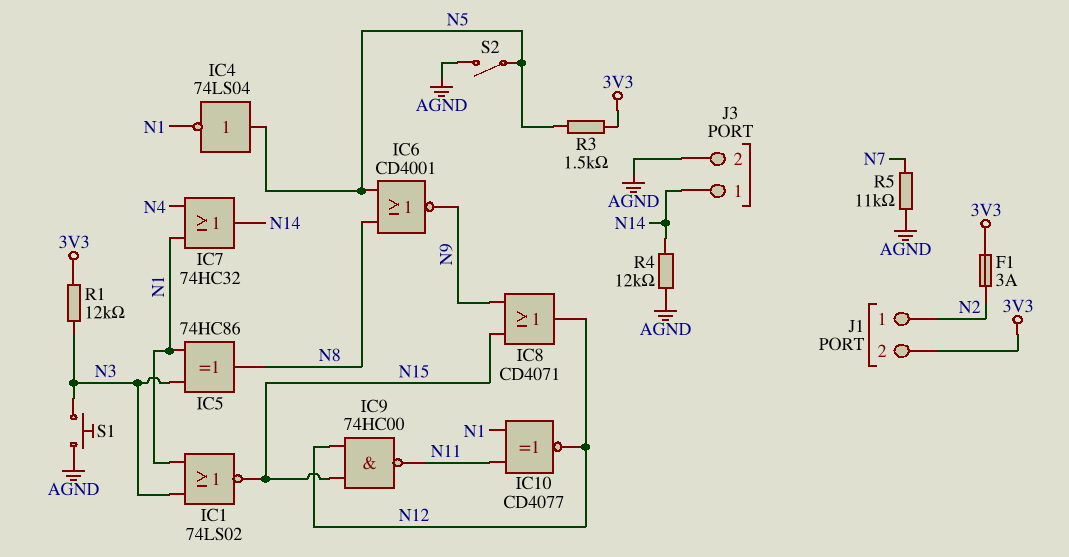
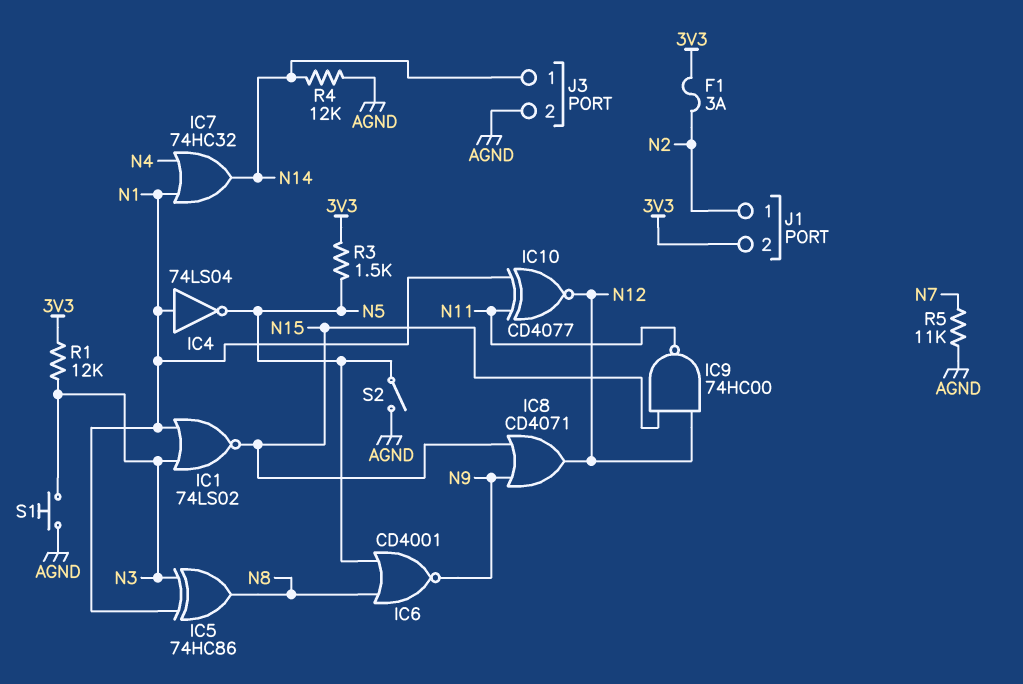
IC4: NOT 74LS04 (in N5, out N1) -> NOT 74LS04 (in N1, out N5)

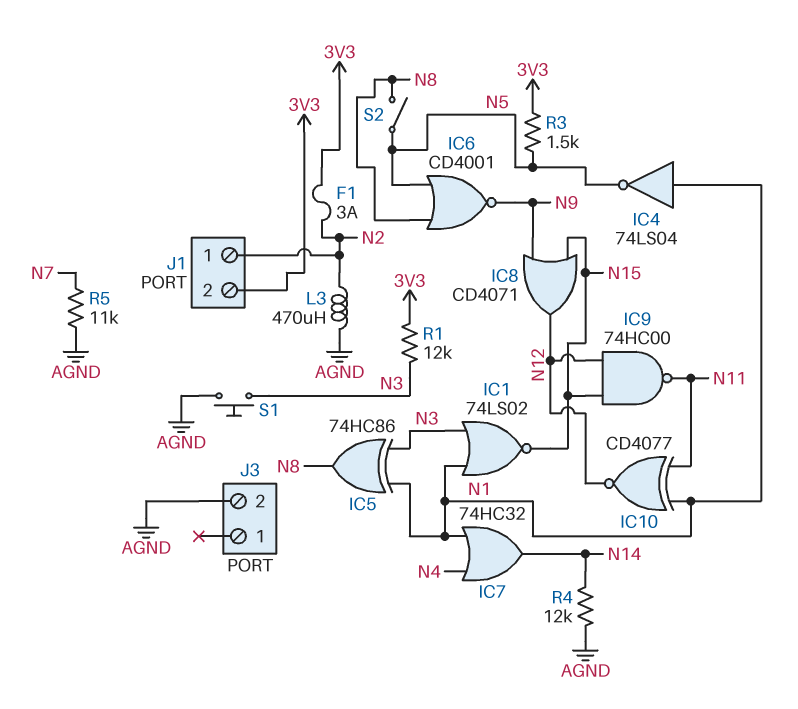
J3 pin 1: N14 -> none
L3: none -> 470uH (AGND, N2)
S2: switch (AGND, N5) -> switch (N5, N8)

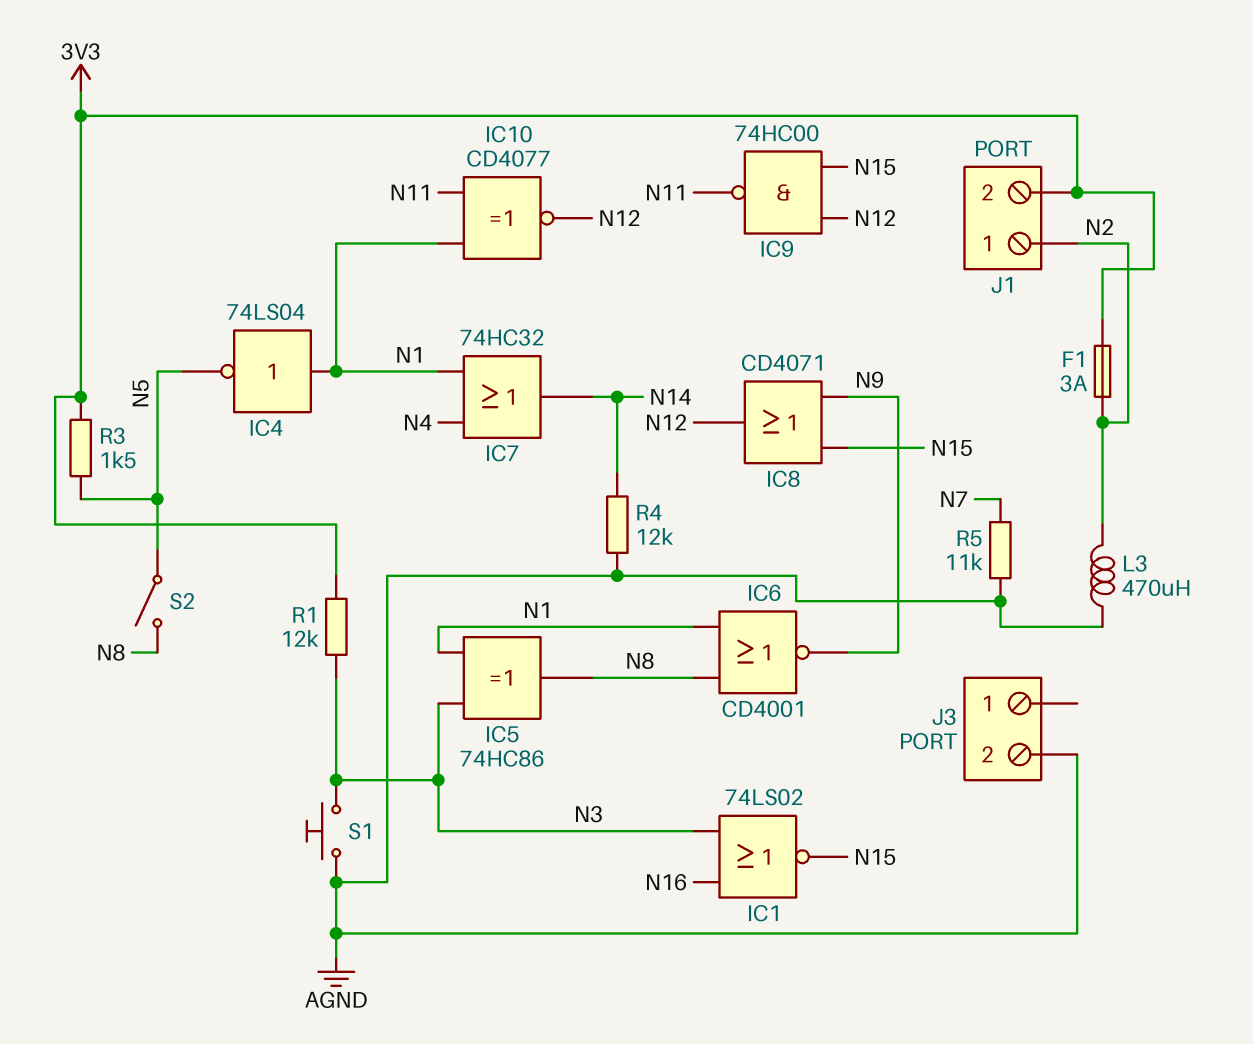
IC1: NOR 74LS02 (in N1, in N3, out N15) -> NOR 74LS02 (in N3, in N16, out N15)
IC6: NOR CD4001 (in N5, in N8, out N9) -> NOR CD4001 (in N1, in N8, out N9)

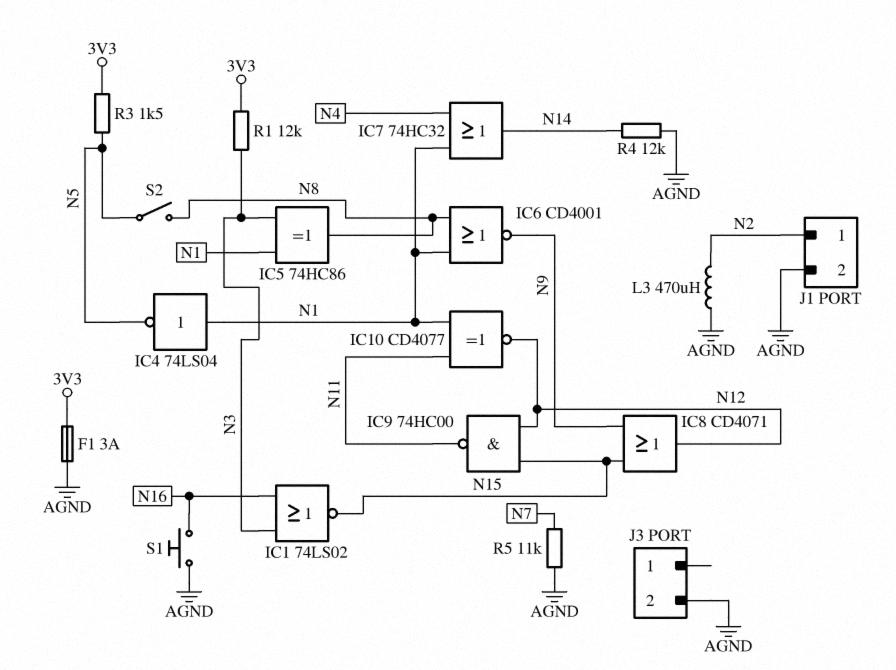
F1: 3A (3V3, N2) -> 3A (3V3, AGND)
J1 pin 2: 3V3 -> AGND
S1: button (AGND, N3) -> button (AGND, N16)

